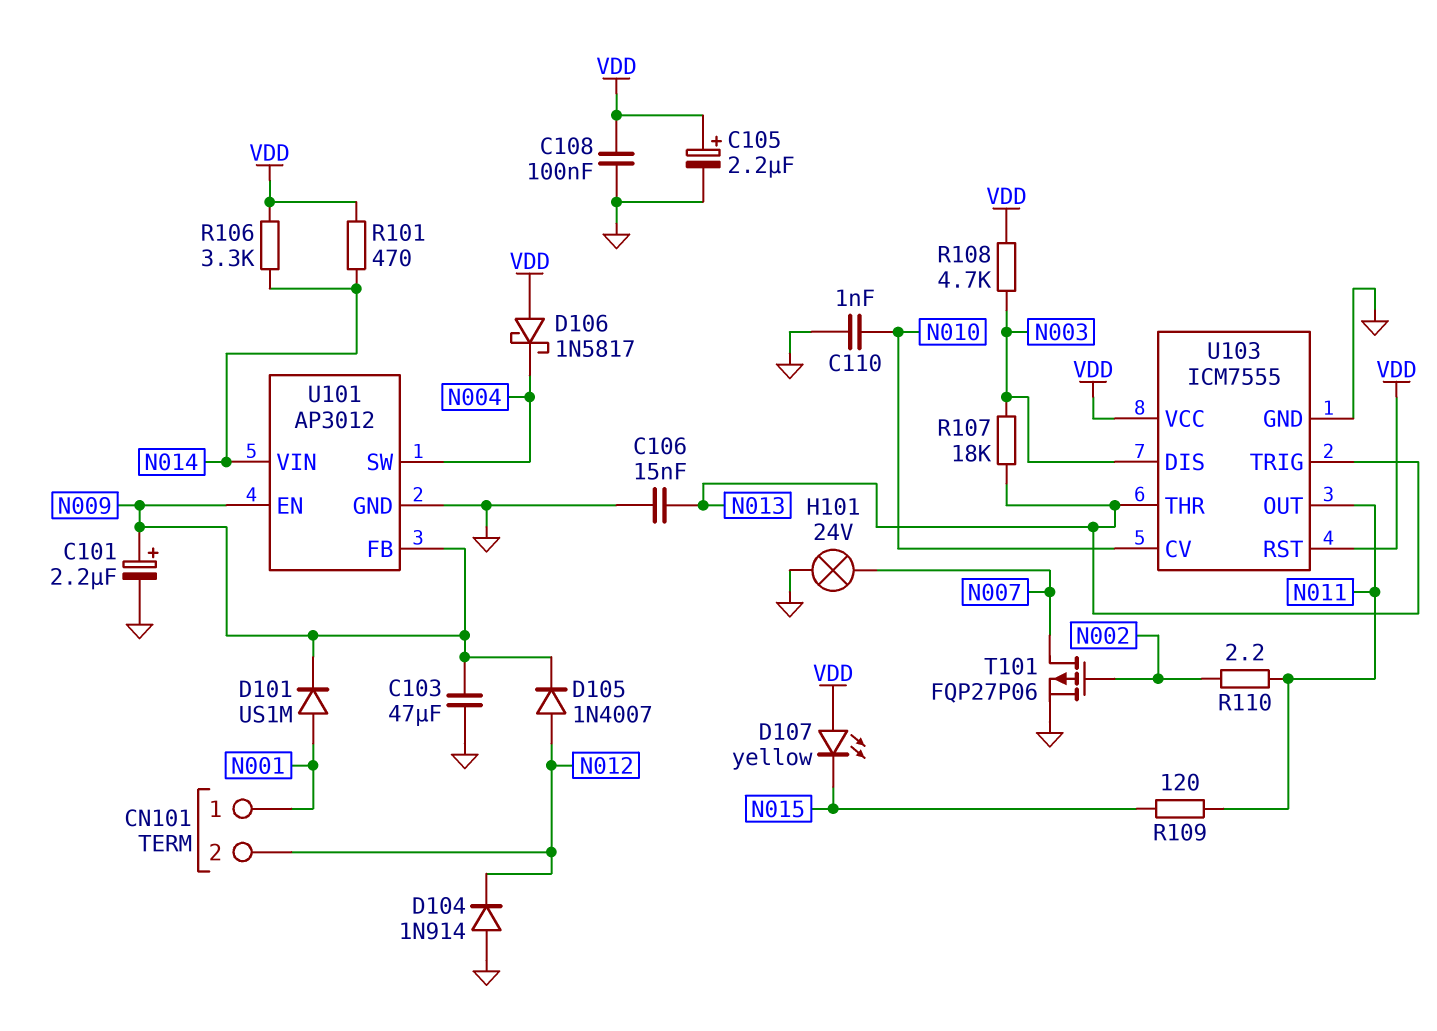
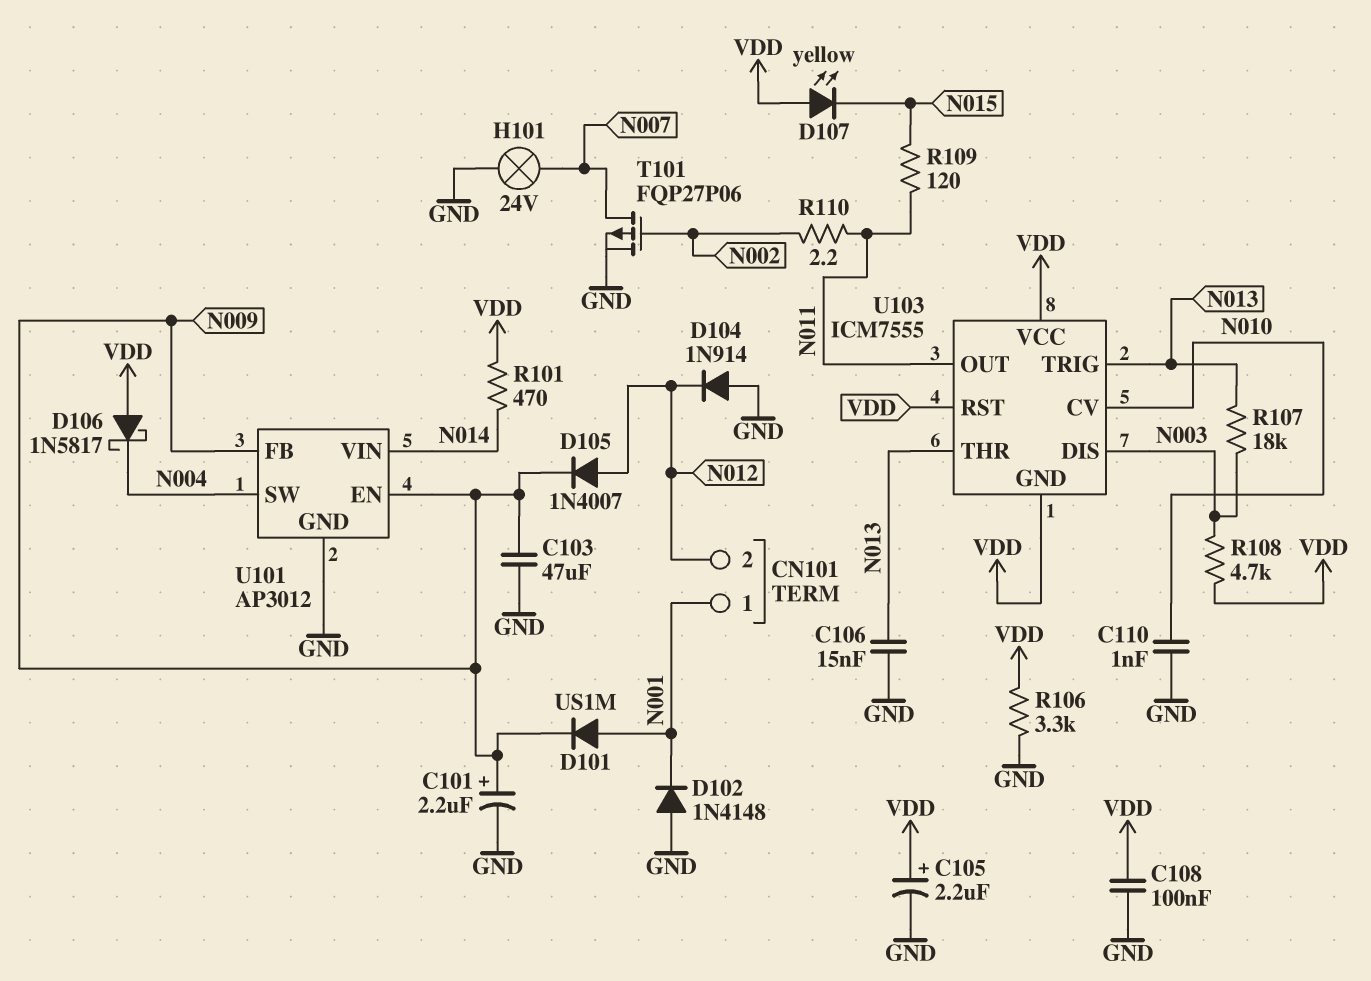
D102: none -> diode 1N4148 (A GND, K N001)
R106: 3.3k (N014, VDD) -> 3.3k (GND, VDD)
U103 pin GND: GND -> VDD

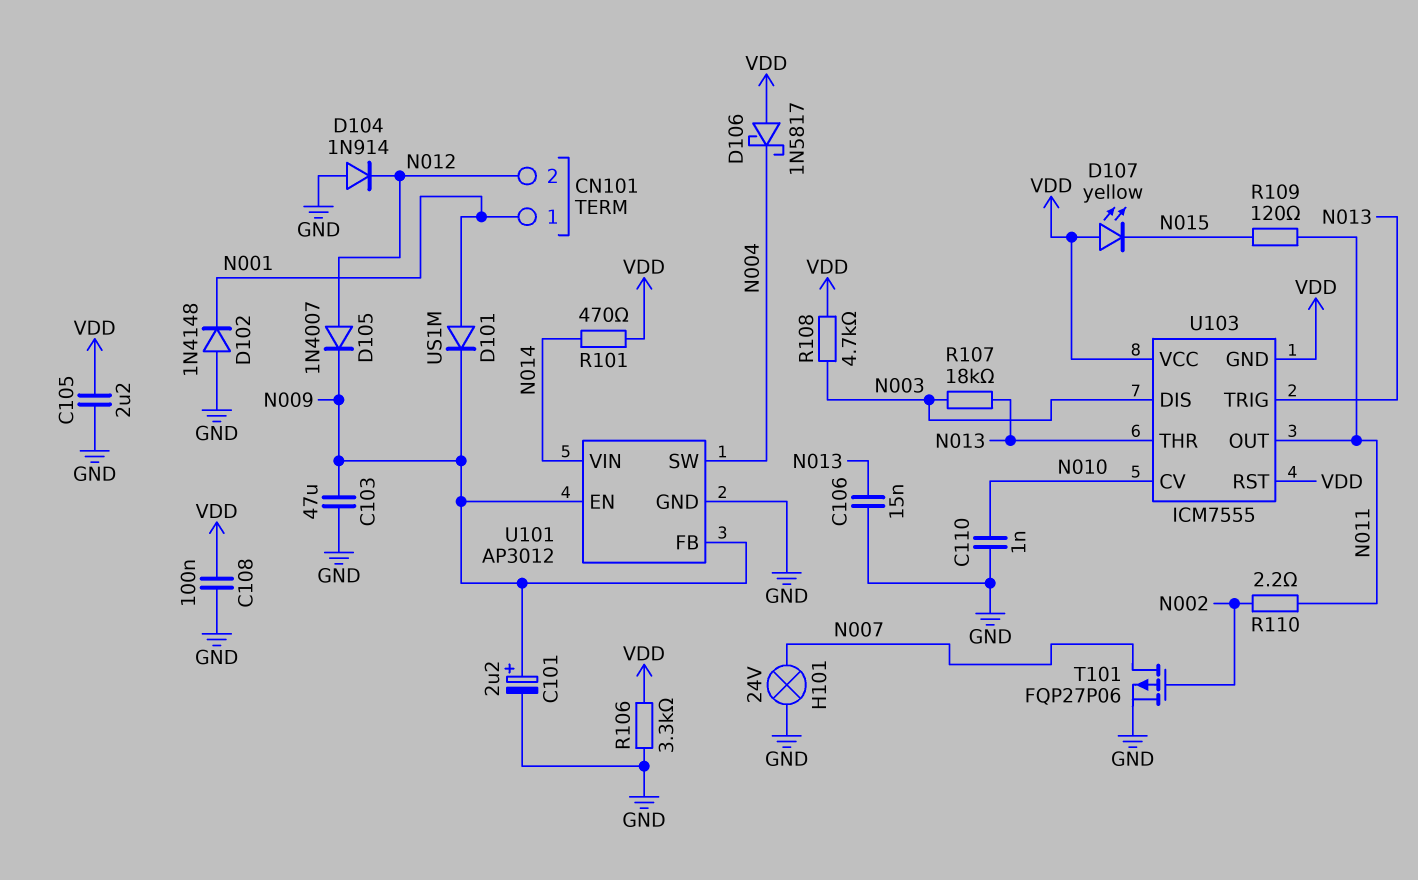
C105: 2.2uF (plus VDD, minus GND) -> 2.2uF (GND, VDD)

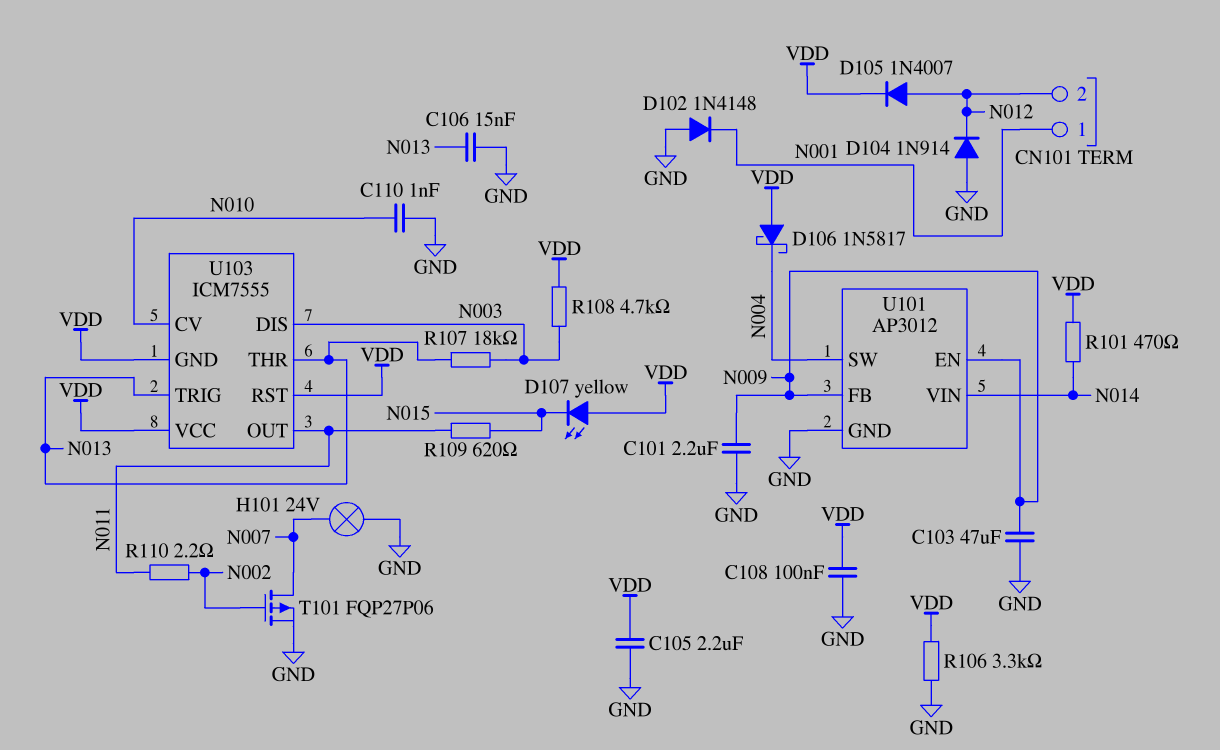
C101: 2.2uF (plus N009, minus GND) -> 2.2uF (GND, N009)
D101: diode US1M (A N001, K N009) -> none
D105: diode 1N4007 (A N012, K N009) -> diode 1N4007 (A N012, K VDD)
R109: 120 (N011, N015) -> 620 (N011, N015)

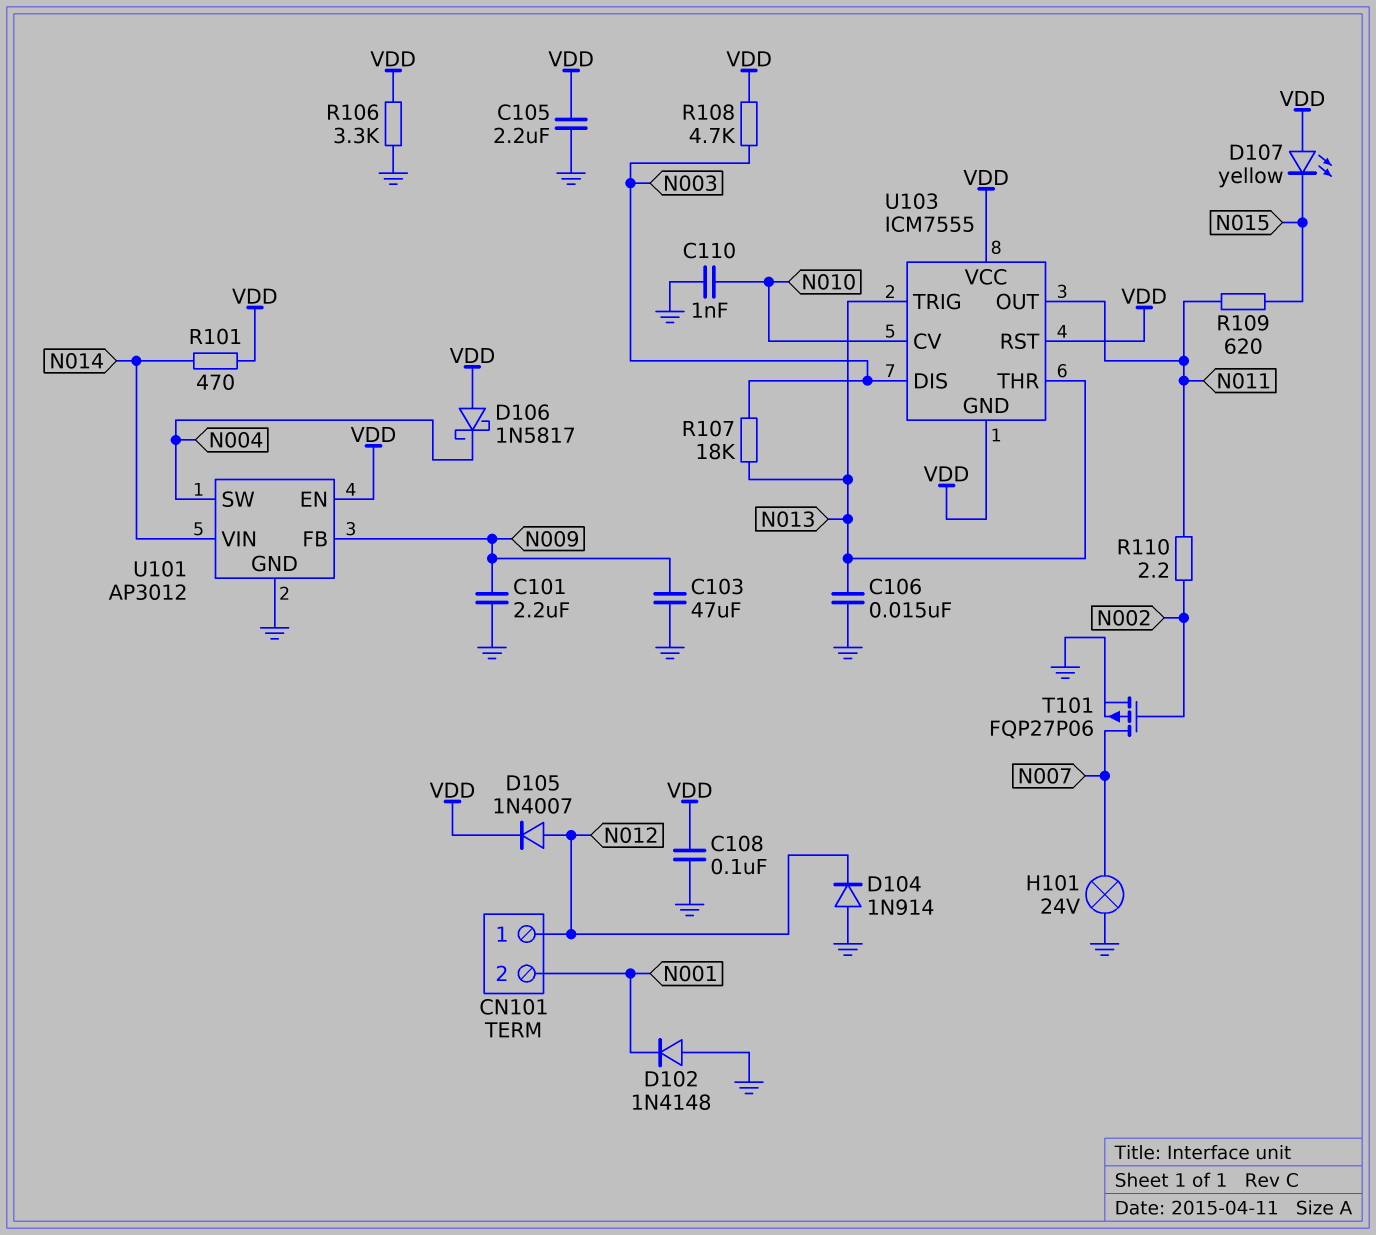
CN101 pin 1: N001 -> N012
CN101 pin 2: N012 -> N001
U101 pin EN: N009 -> VDD

